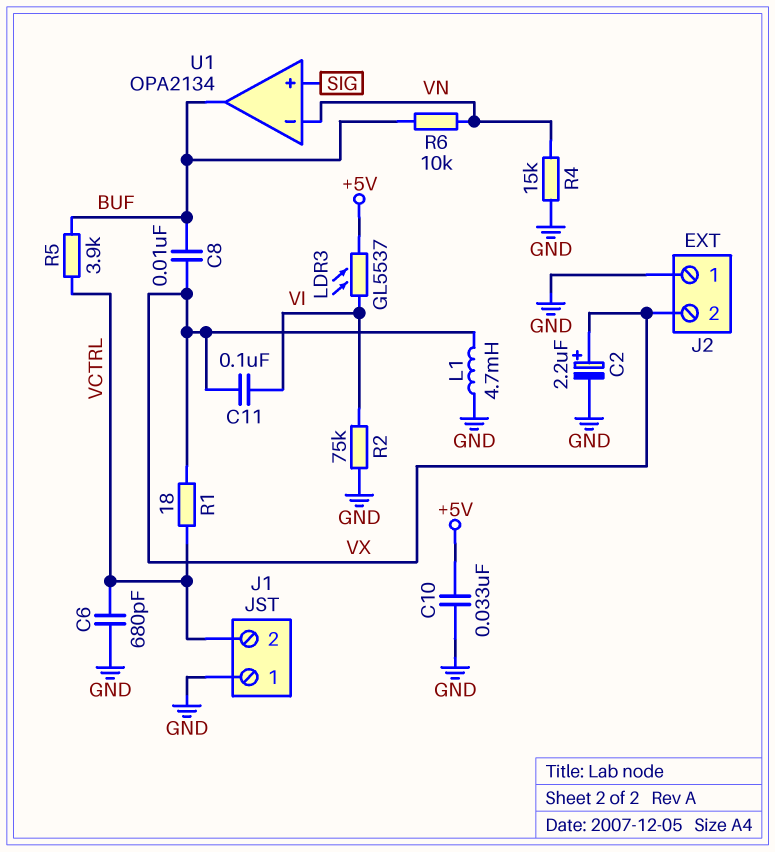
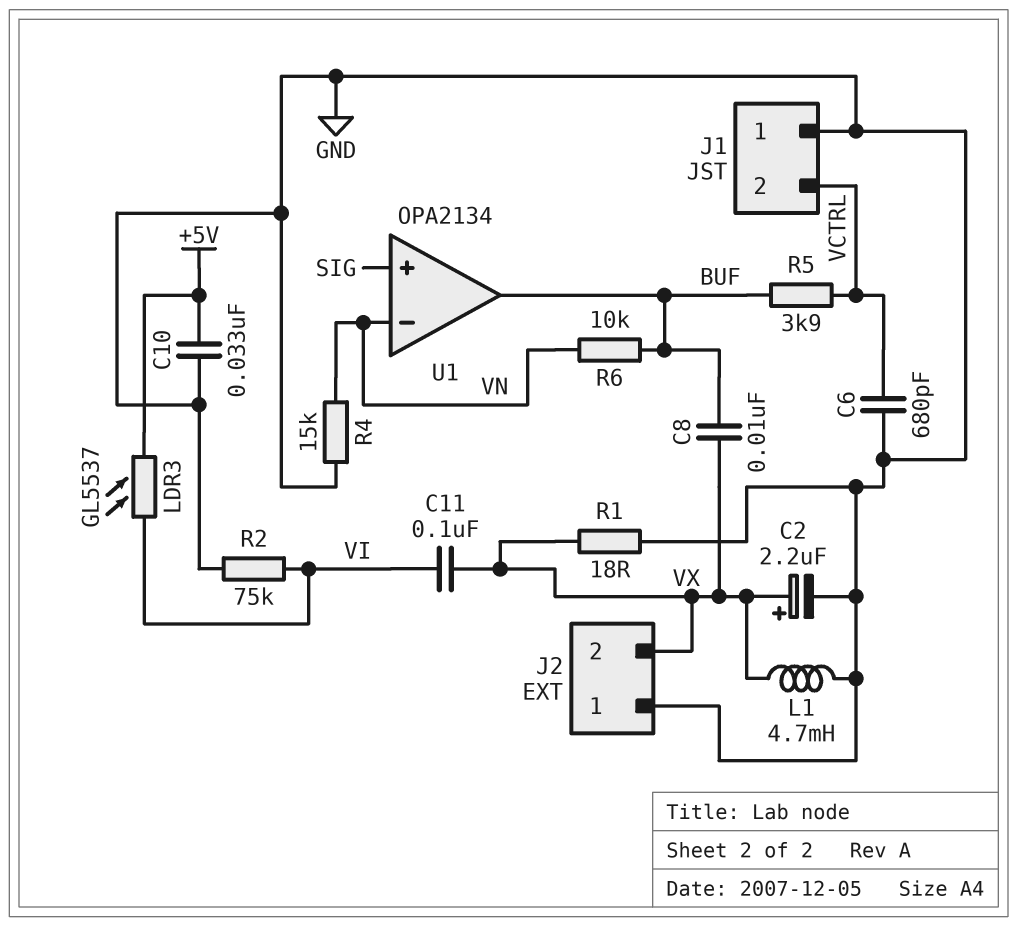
R1: 18 (VCTRL, VX) -> 18 (GND, VX)

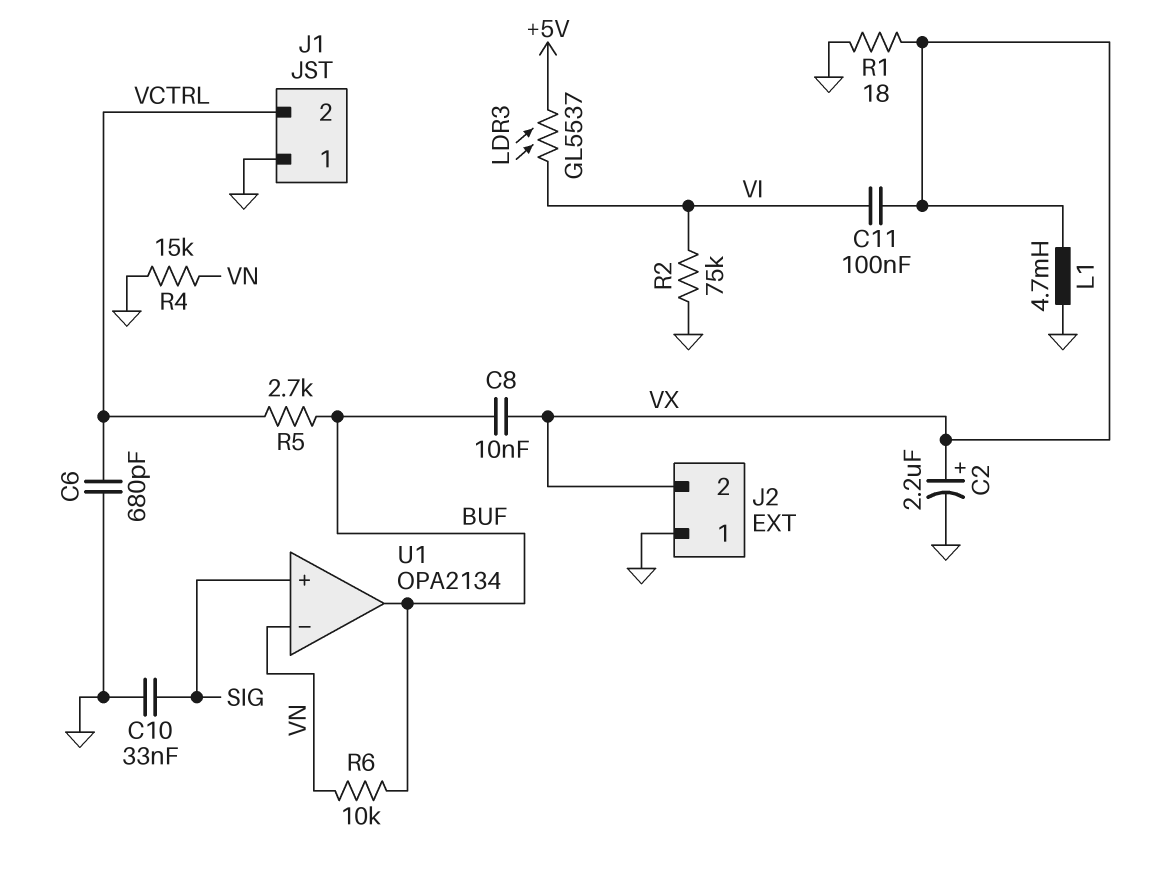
C10: 33nF (+5V, GND) -> 33nF (GND, SIG)
R5: 3.9k (BUF, VCTRL) -> 2.7k (BUF, VCTRL)

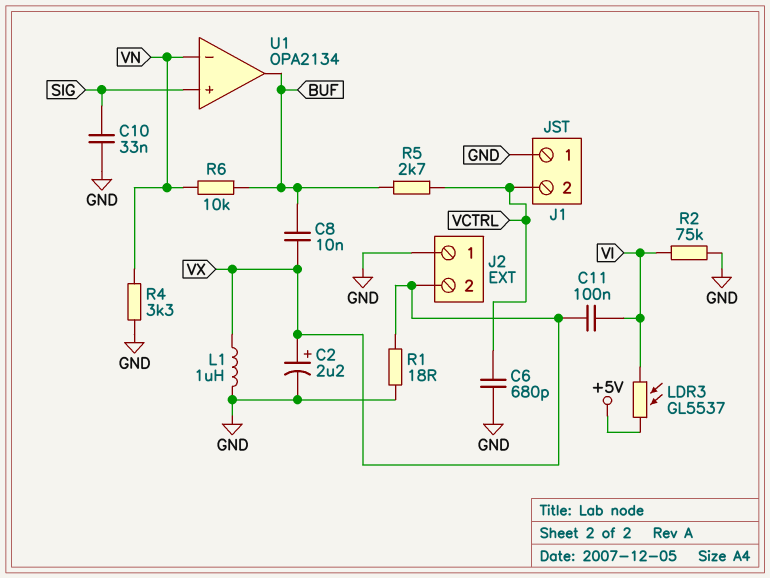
L1: 4.7mH (GND, VX) -> 1uH (GND, VX)
R4: 15k (GND, VN) -> 3.3k (GND, VN)

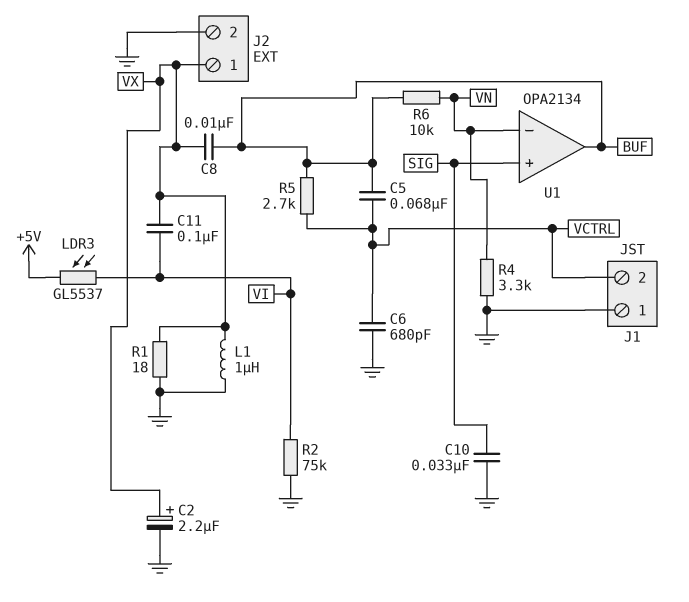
C5: none -> 68nF (BUF, VCTRL)
J2 pin 1: GND -> VX
J2 pin 2: VX -> GND

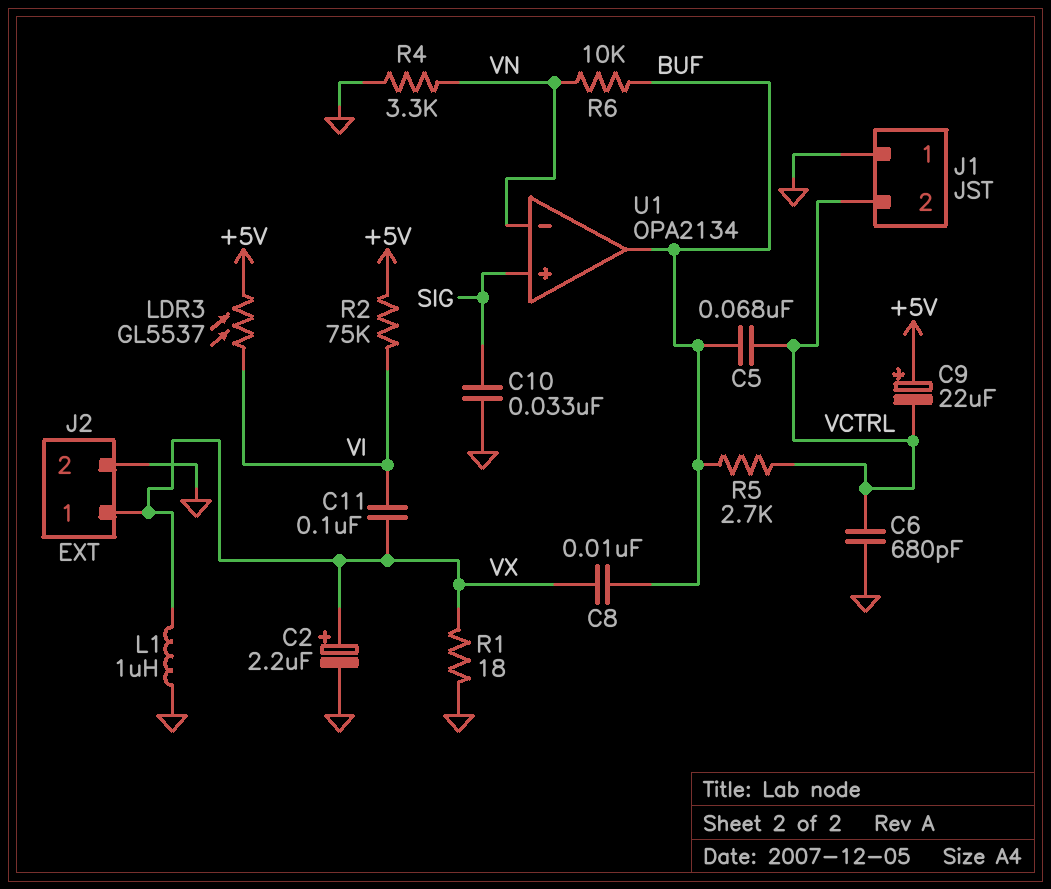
C9: none -> 22uF (plus +5V, minus VCTRL)
R2: 75k (GND, VI) -> 75k (+5V, VI)

